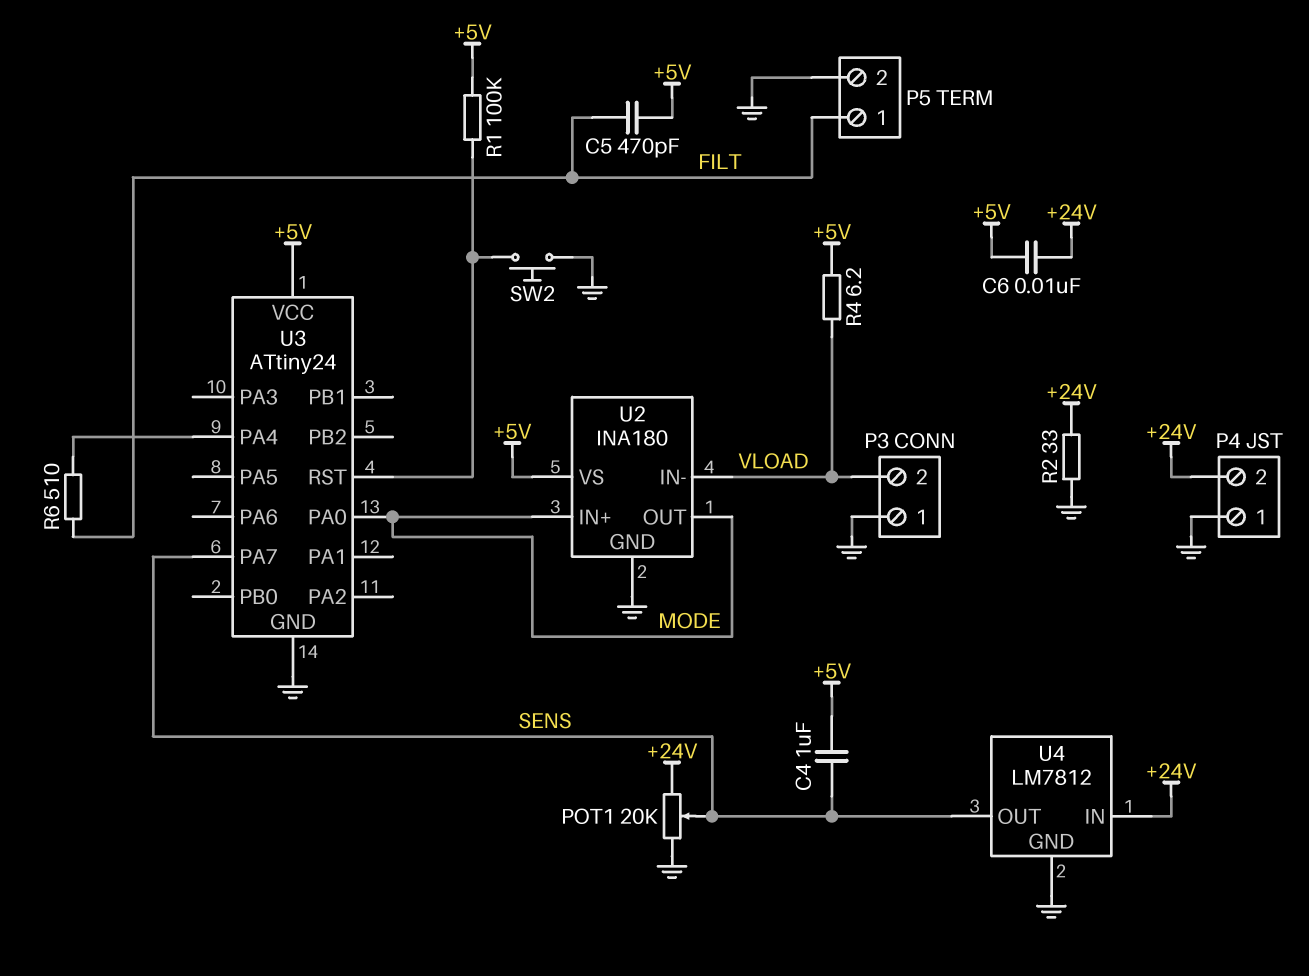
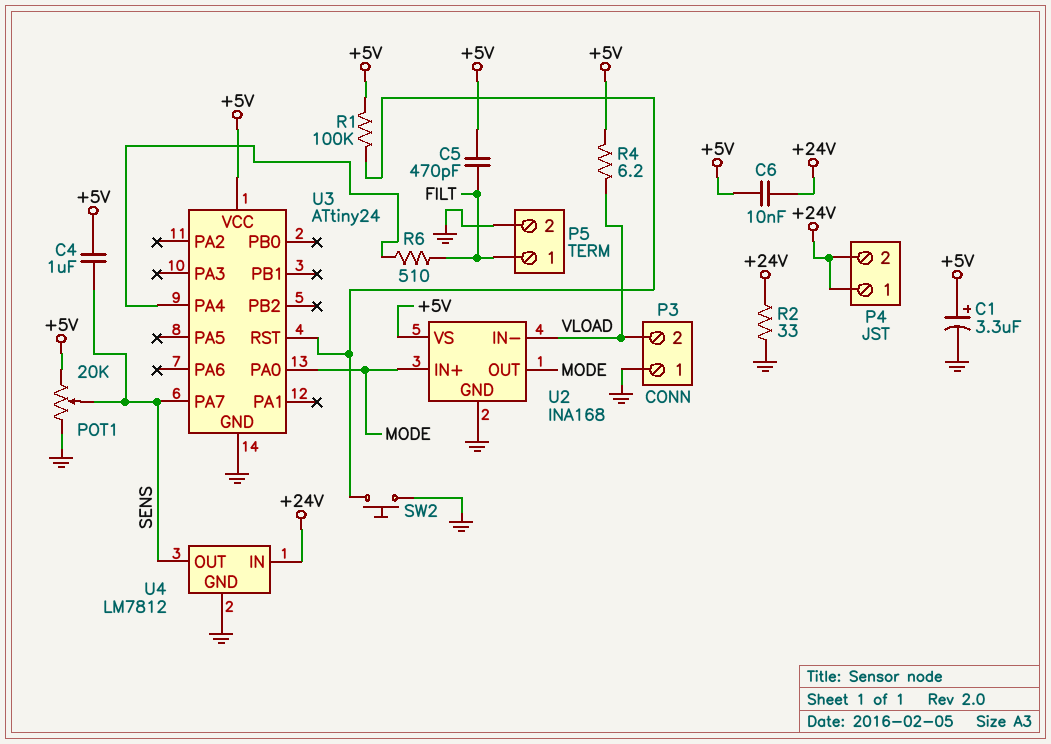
C1: none -> 3.3uF (plus +5V, minus GND)
P4 pin 1: GND -> +24V
POT1: 20k (+24V, GND, wiper SENS) -> 20k (+5V, GND, wiper SENS)
U2: INA180 -> INA168

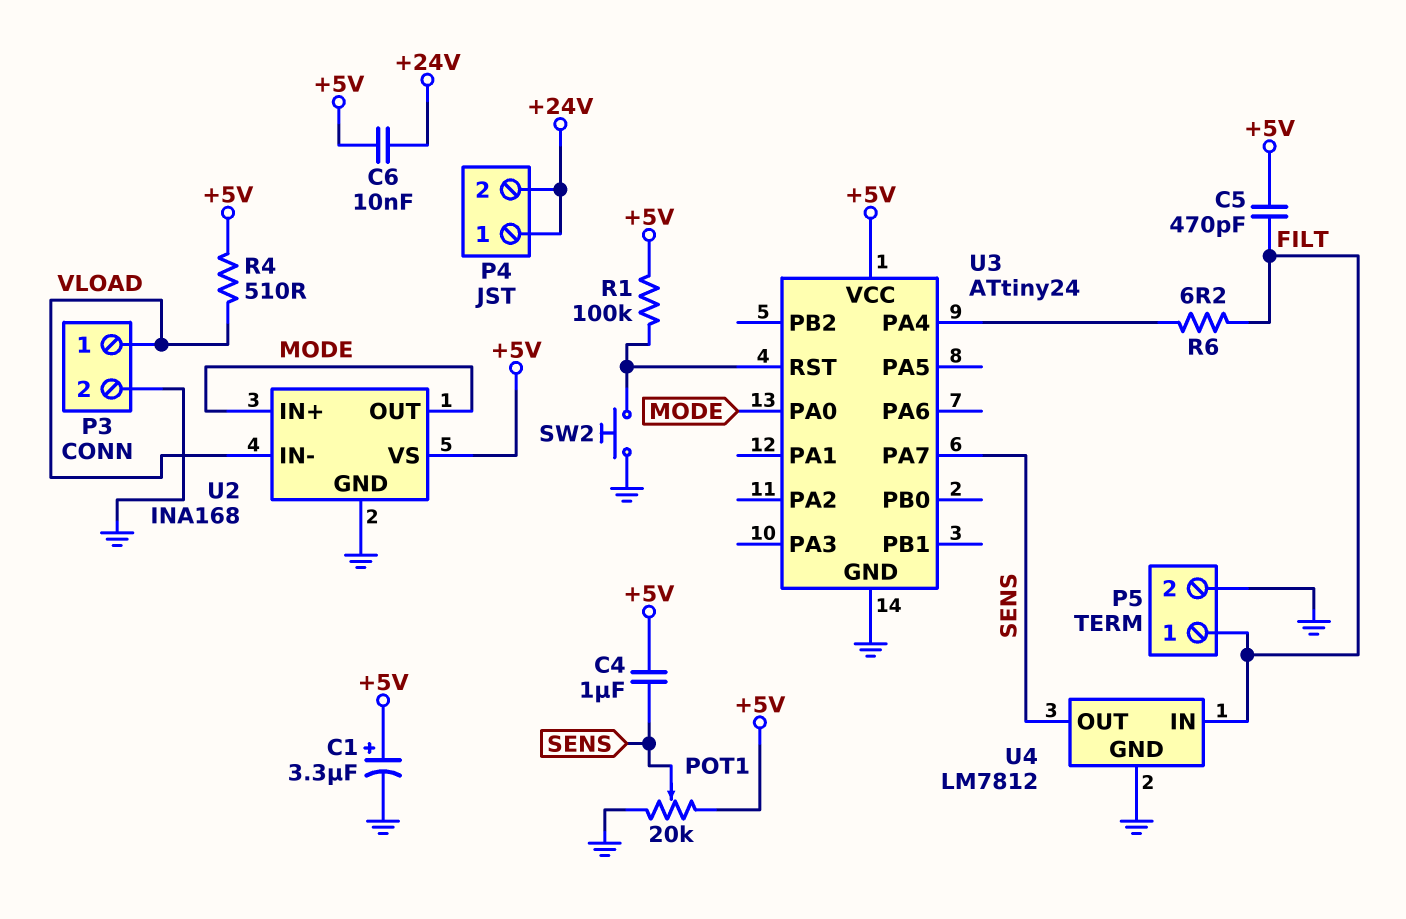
P3 pin 1: GND -> VLOAD
P3 pin 2: VLOAD -> GND
R2: 33 (+24V, GND) -> none
R4: 6.2 (+5V, VLOAD) -> 510 (+5V, VLOAD)
R6: 510 (FILT, U3/PA4) -> 6.2 (FILT, U3/PA4)
U4 pin IN: +24V -> FILT

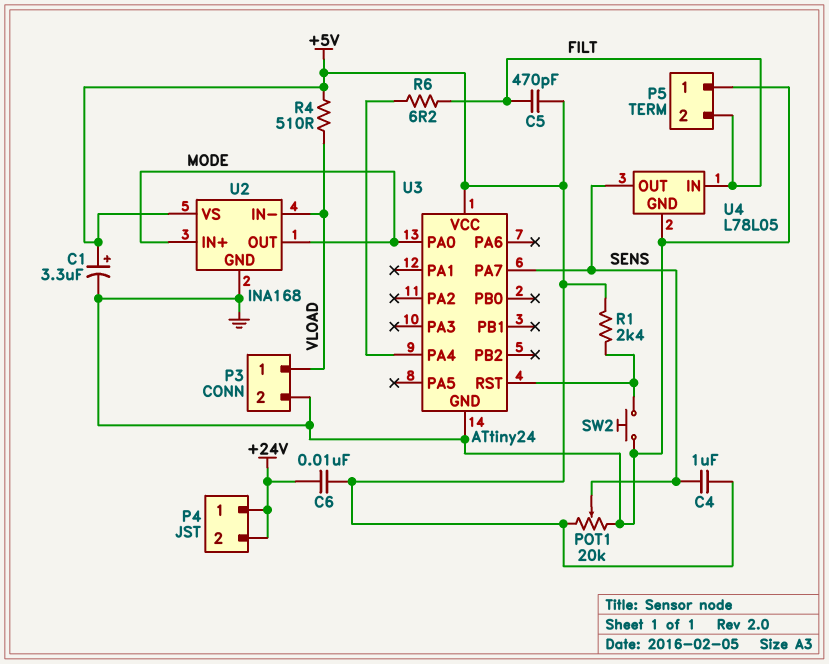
P5 pin 1: FILT -> GND
P5 pin 2: GND -> FILT
R1: 100k (+5V, U3/RST) -> 2.4k (+5V, U3/RST)
U4: LM7812 -> L78L05

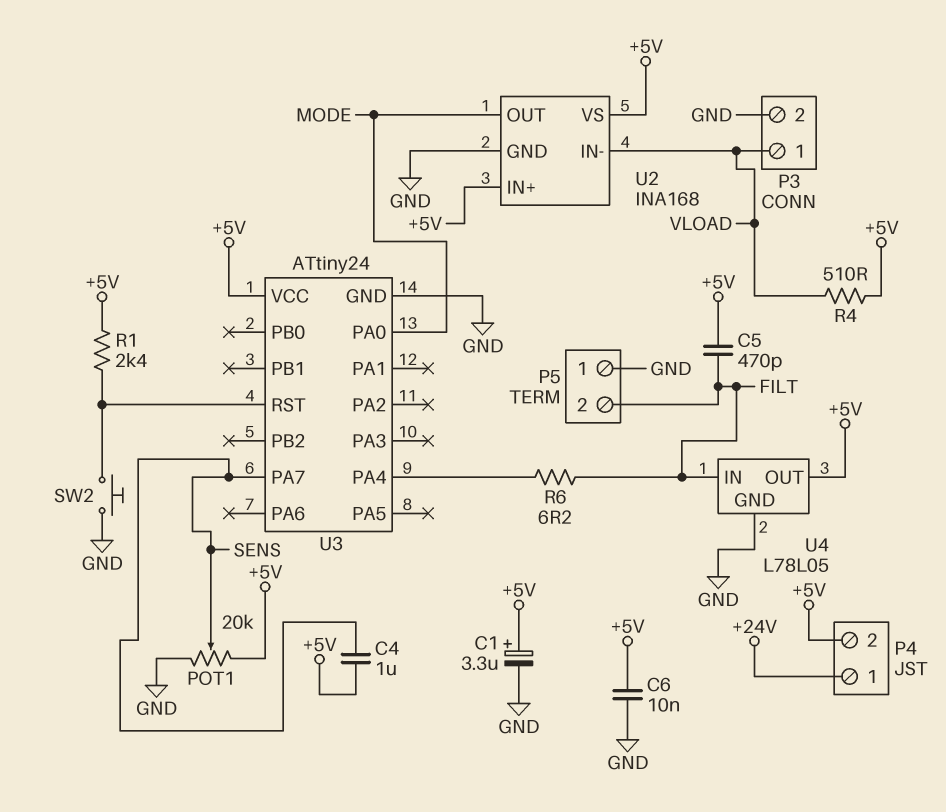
C6: 10nF (+5V, +24V) -> 10nF (+5V, GND)
P4 pin 2: +24V -> +5V
U2 pin IN+: MODE -> +5V
U4 pin OUT: SENS -> +5V

